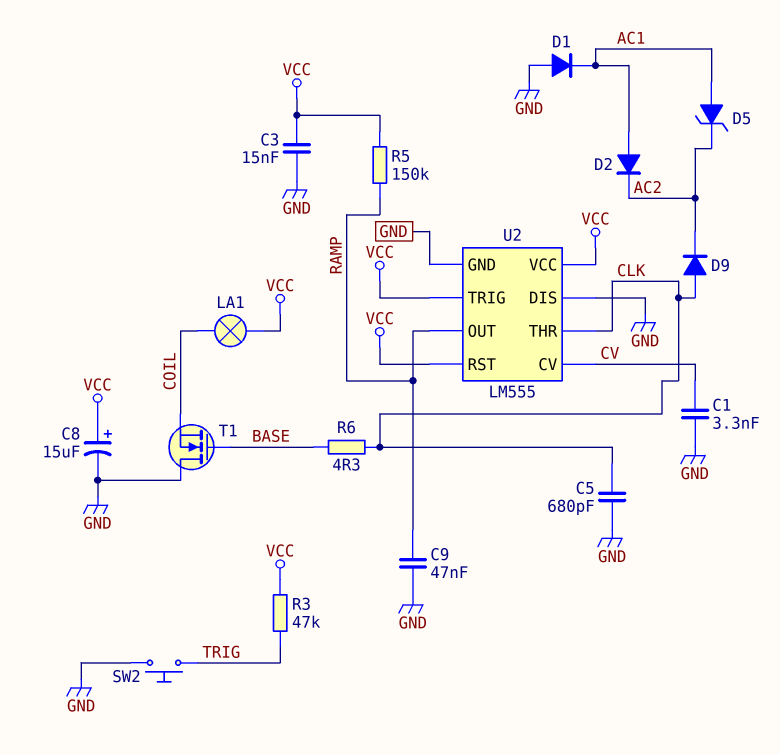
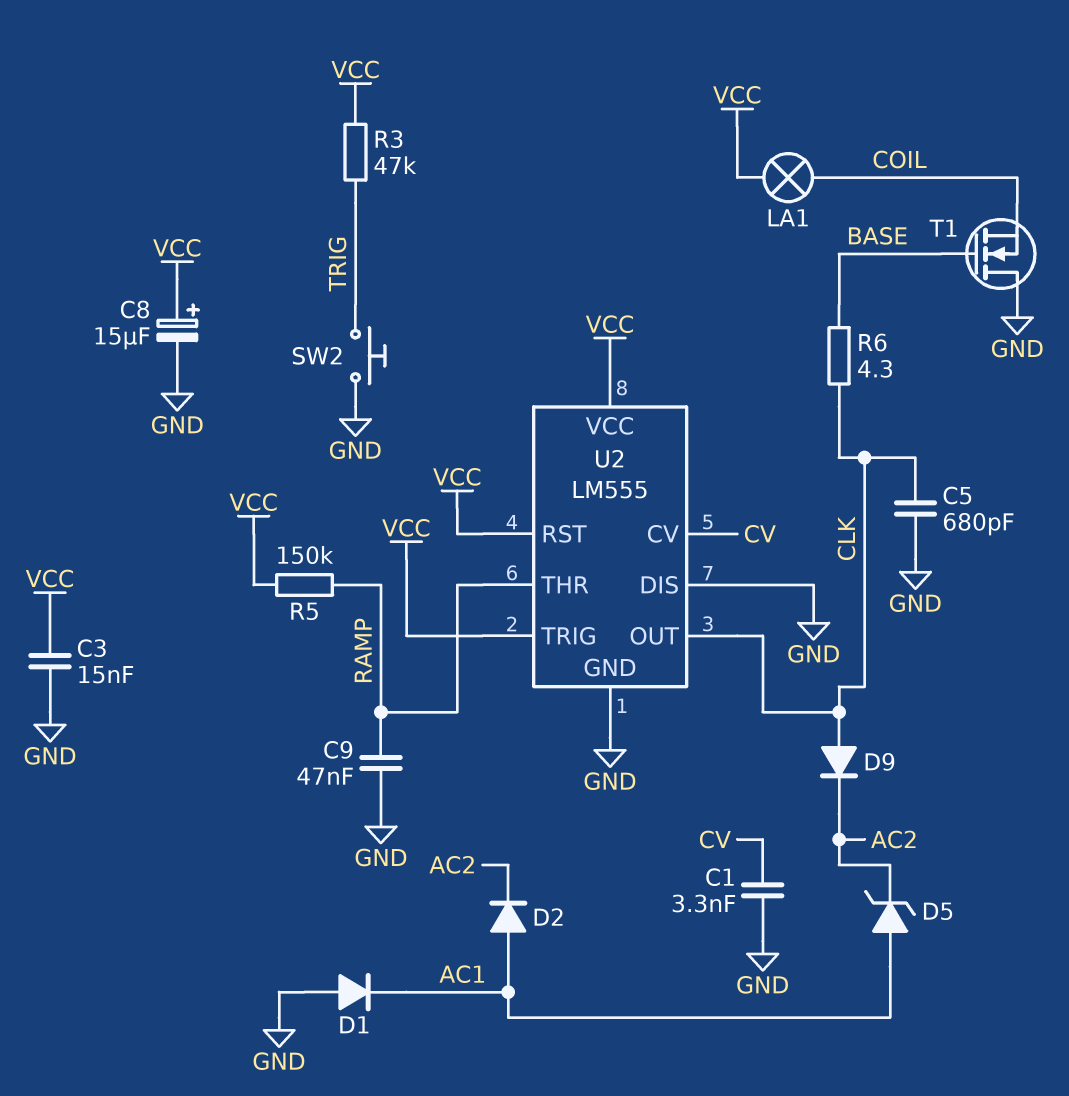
U2 pin OUT: RAMP -> CLK
U2 pin THR: CLK -> RAMP

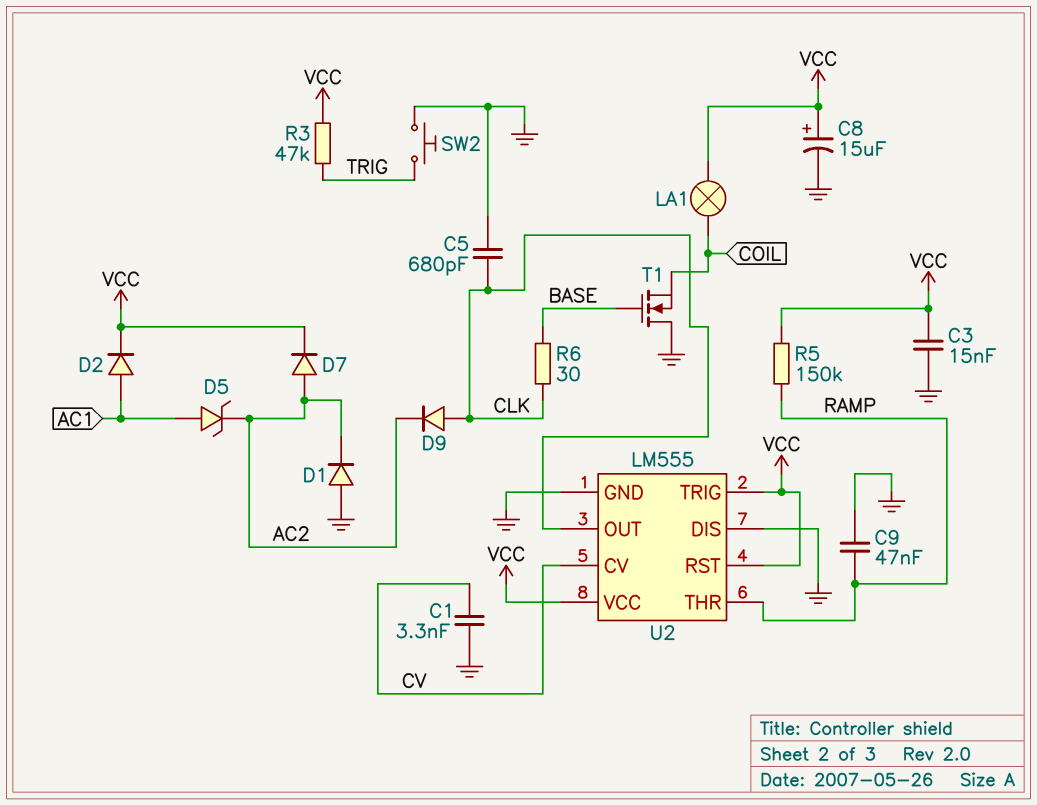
D1: diode (A GND, K AC1) -> diode (A GND, K AC2)
D2: diode (A AC1, K AC2) -> diode (A AC1, K VCC)
D7: none -> diode (A AC2, K VCC)
R6: 4.3 (BASE, CLK) -> 30 (BASE, CLK)

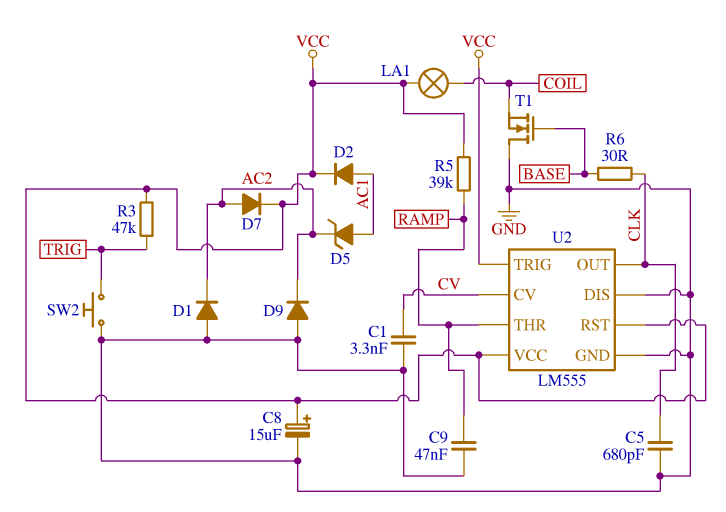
C3: 15nF (GND, VCC) -> none
D9: diode (A CLK, K AC2) -> diode (A GND, K AC2)
R5: 150k (RAMP, VCC) -> 39k (RAMP, VCC)

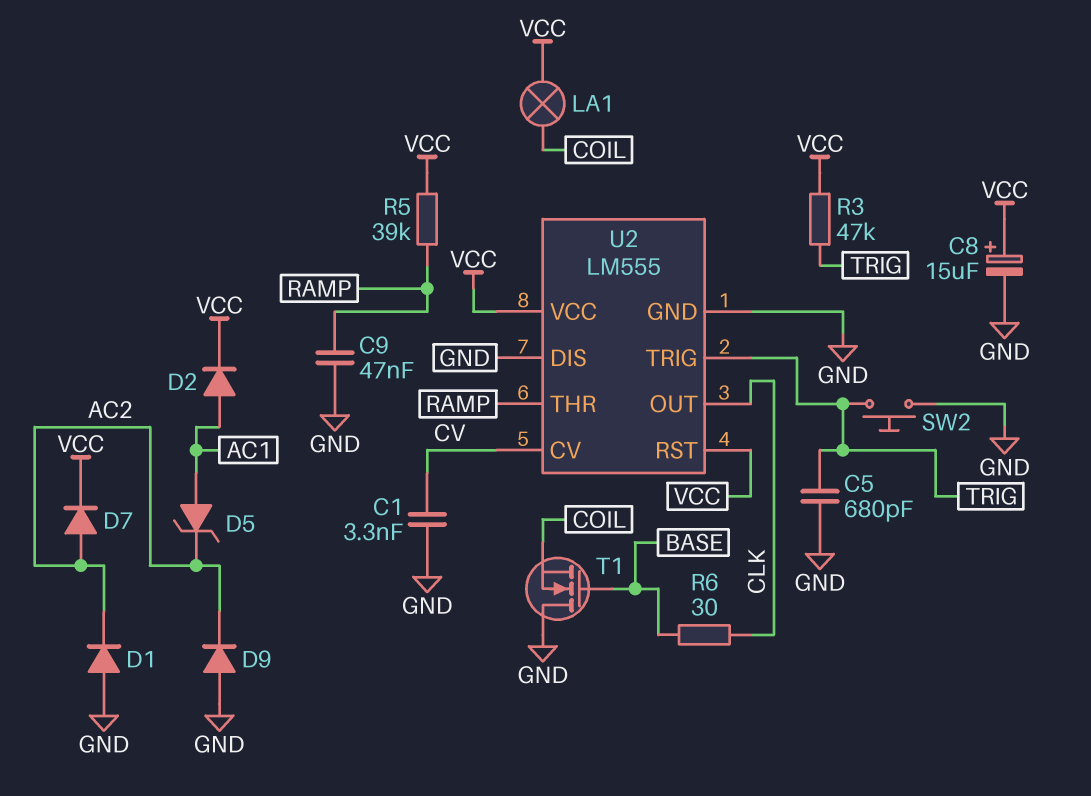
C5: 680pF (CLK, GND) -> 680pF (GND, TRIG)
U2 pin TRIG: VCC -> TRIG

